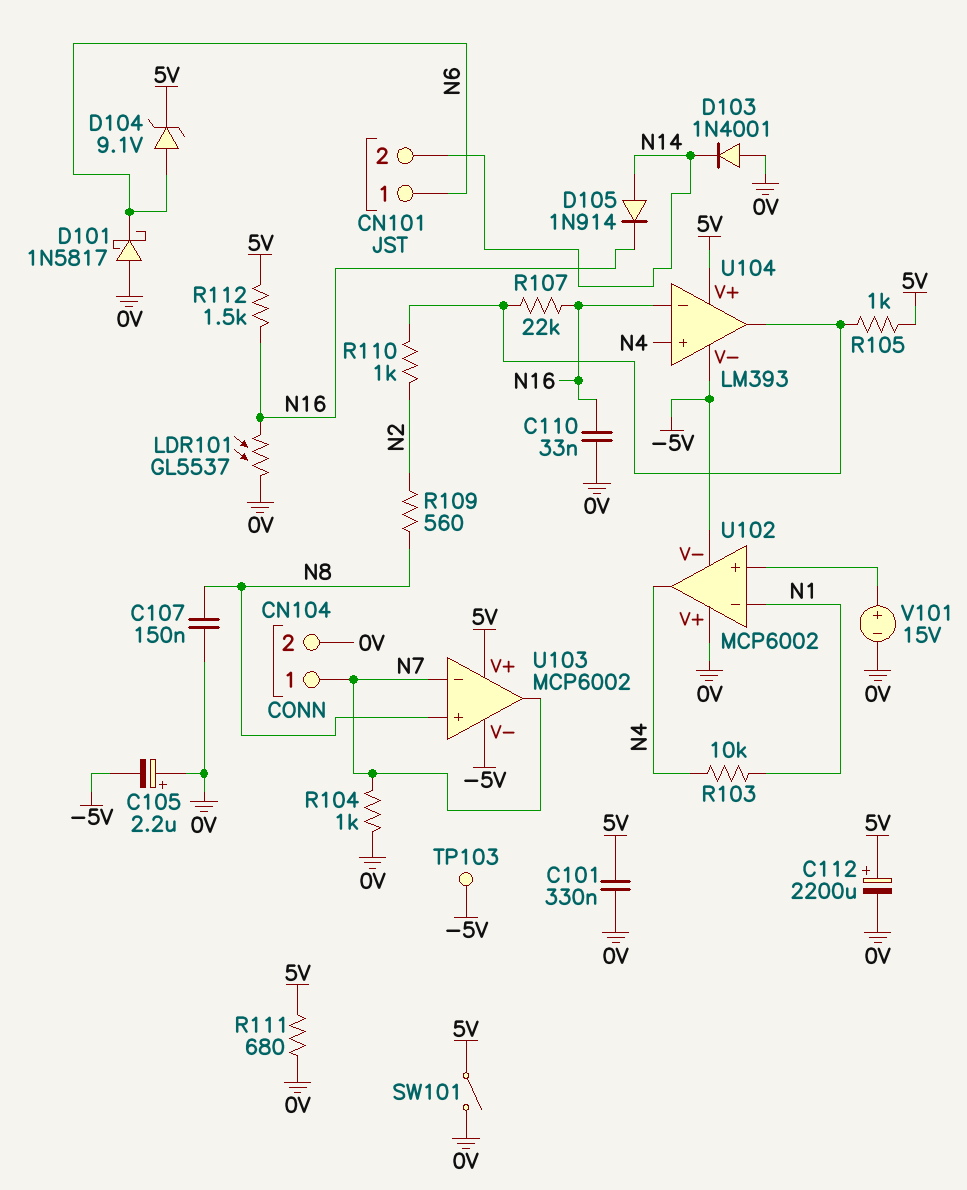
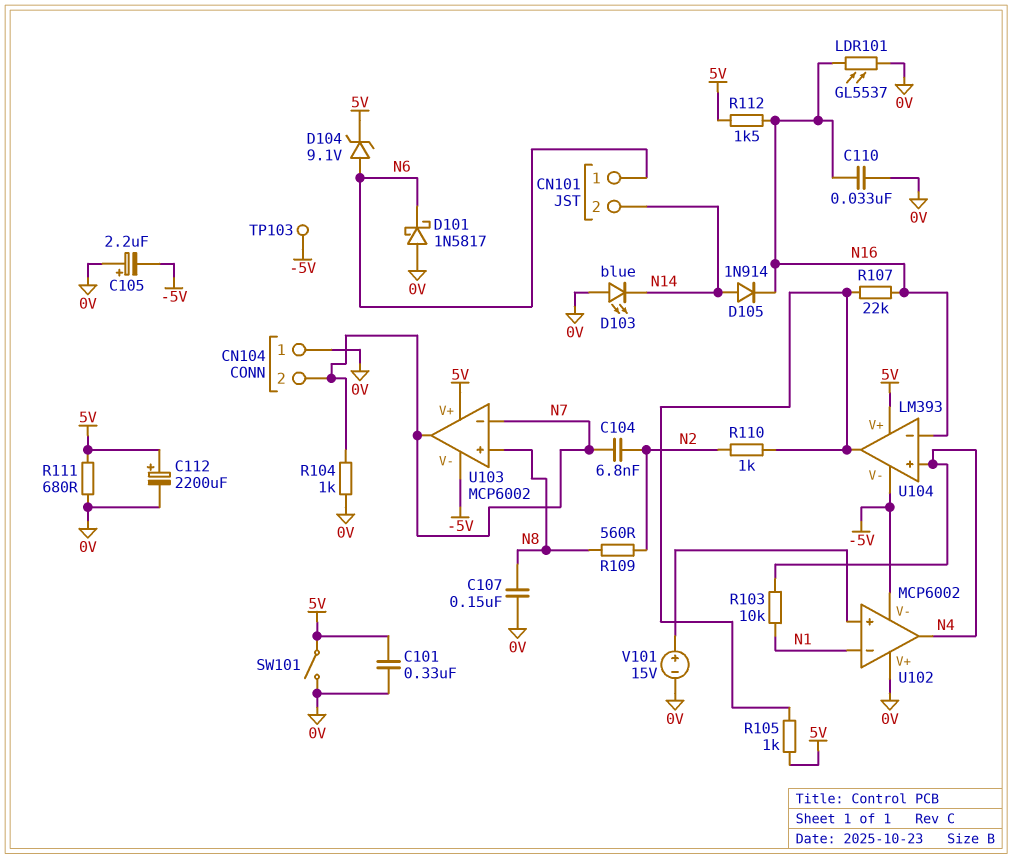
C104: none -> 6.8nF (N2, N7)
CN104 pin 1: N7 -> 0V
CN104 pin 2: 0V -> N7
D103: diode 1N4001 (A 0V, K N14) -> LED blue (A 0V, K N14)

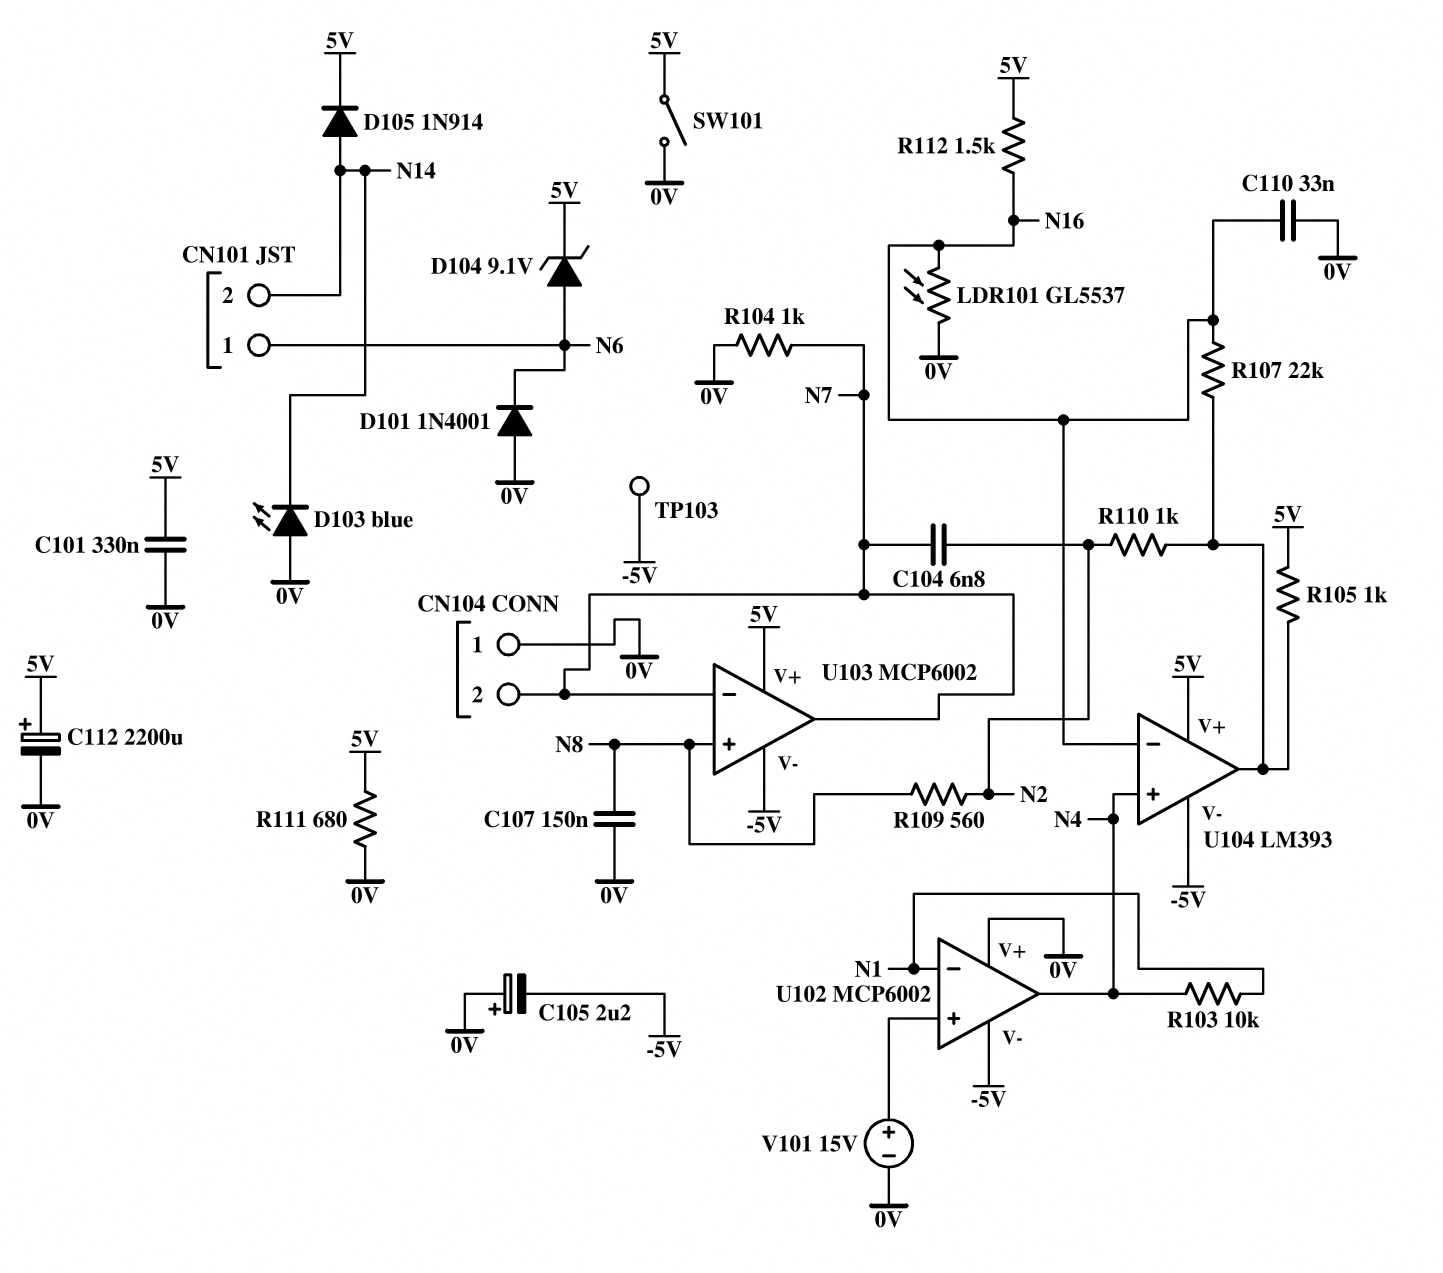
D101: schottky 1N5817 (A 0V, K N6) -> diode 1N4001 (A 0V, K N6)
D105: diode 1N914 (A N14, K N16) -> diode 1N914 (A N14, K 5V)

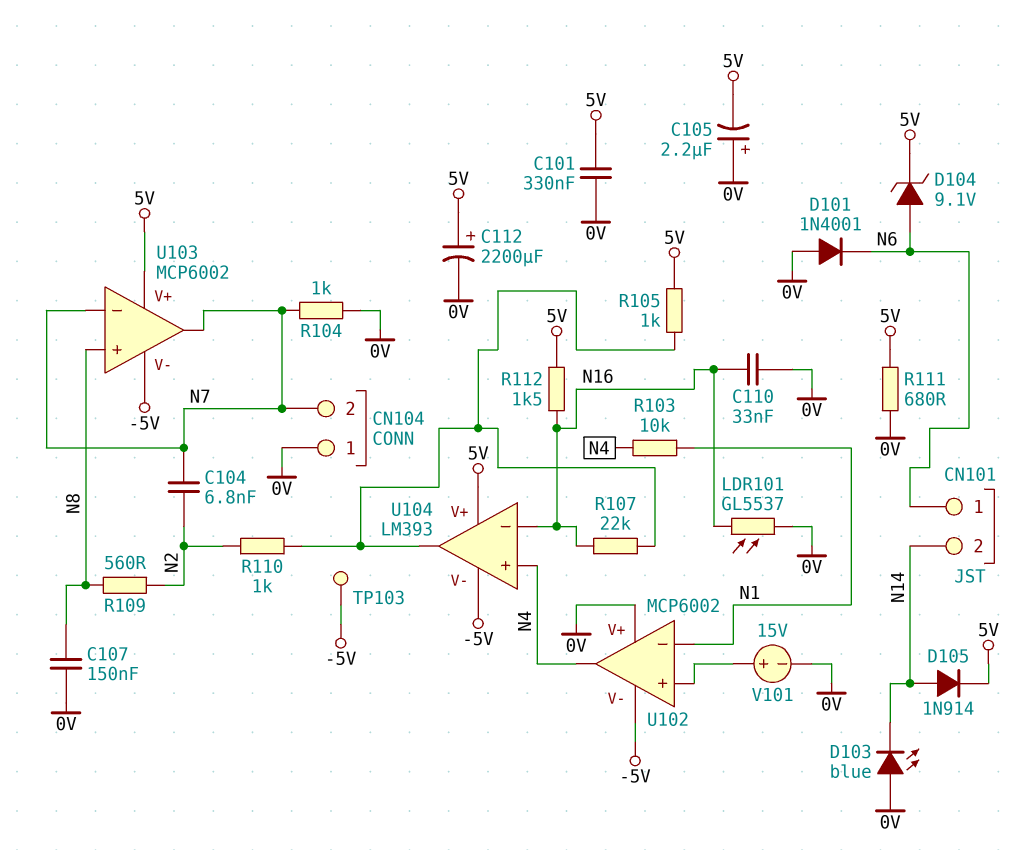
C105: 2.2uF (plus 0V, minus -5V) -> 2.2uF (plus 0V, minus 5V)
SW101: switch (0V, 5V) -> none

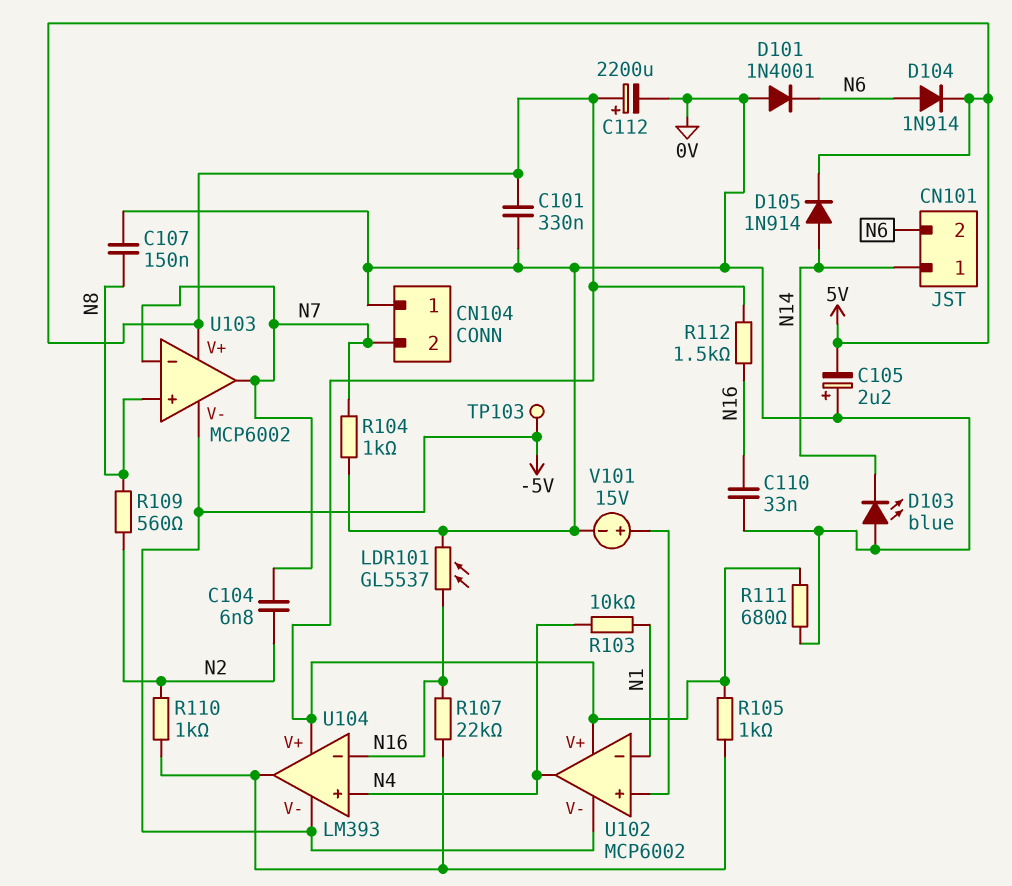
CN101 pin 1: N6 -> N14
CN101 pin 2: N14 -> N6
D104: zener 9.1V (A N6, K 5V) -> diode 1N914 (A N6, K 5V)
U102 pin V+: 0V -> 5V

